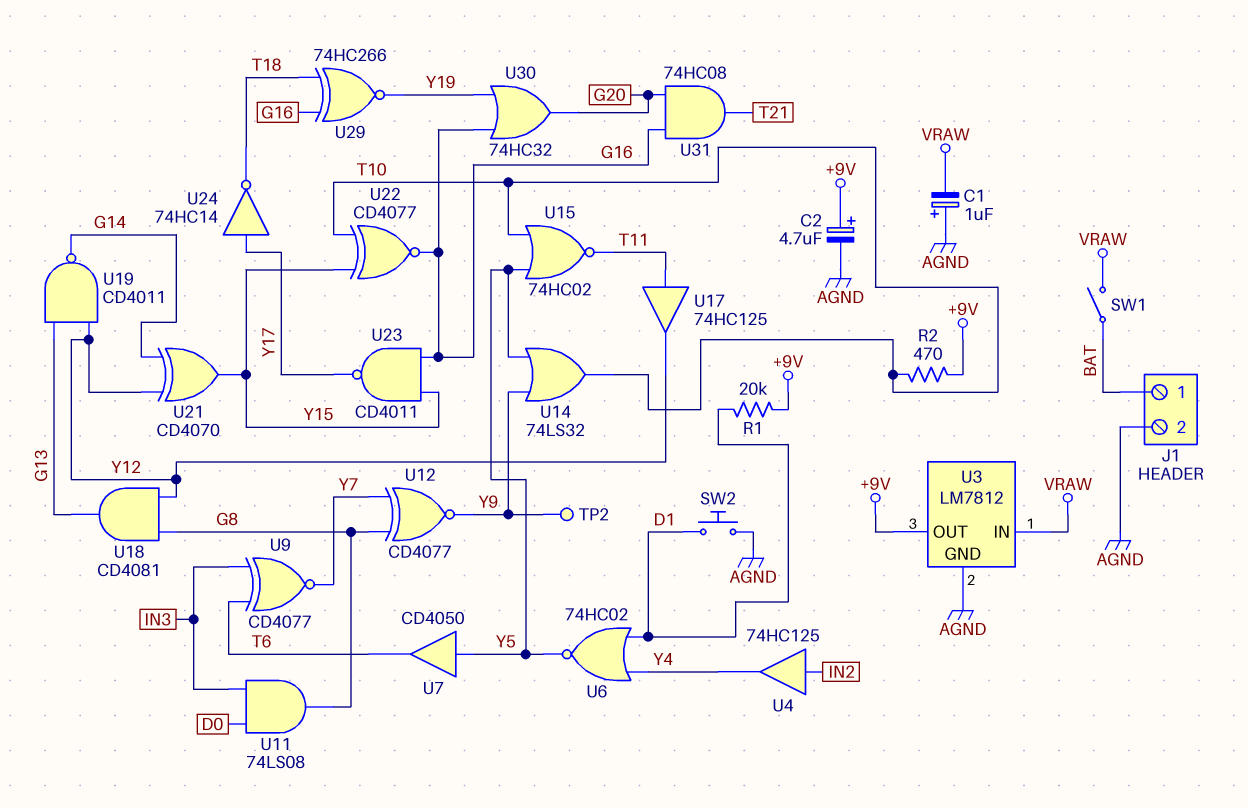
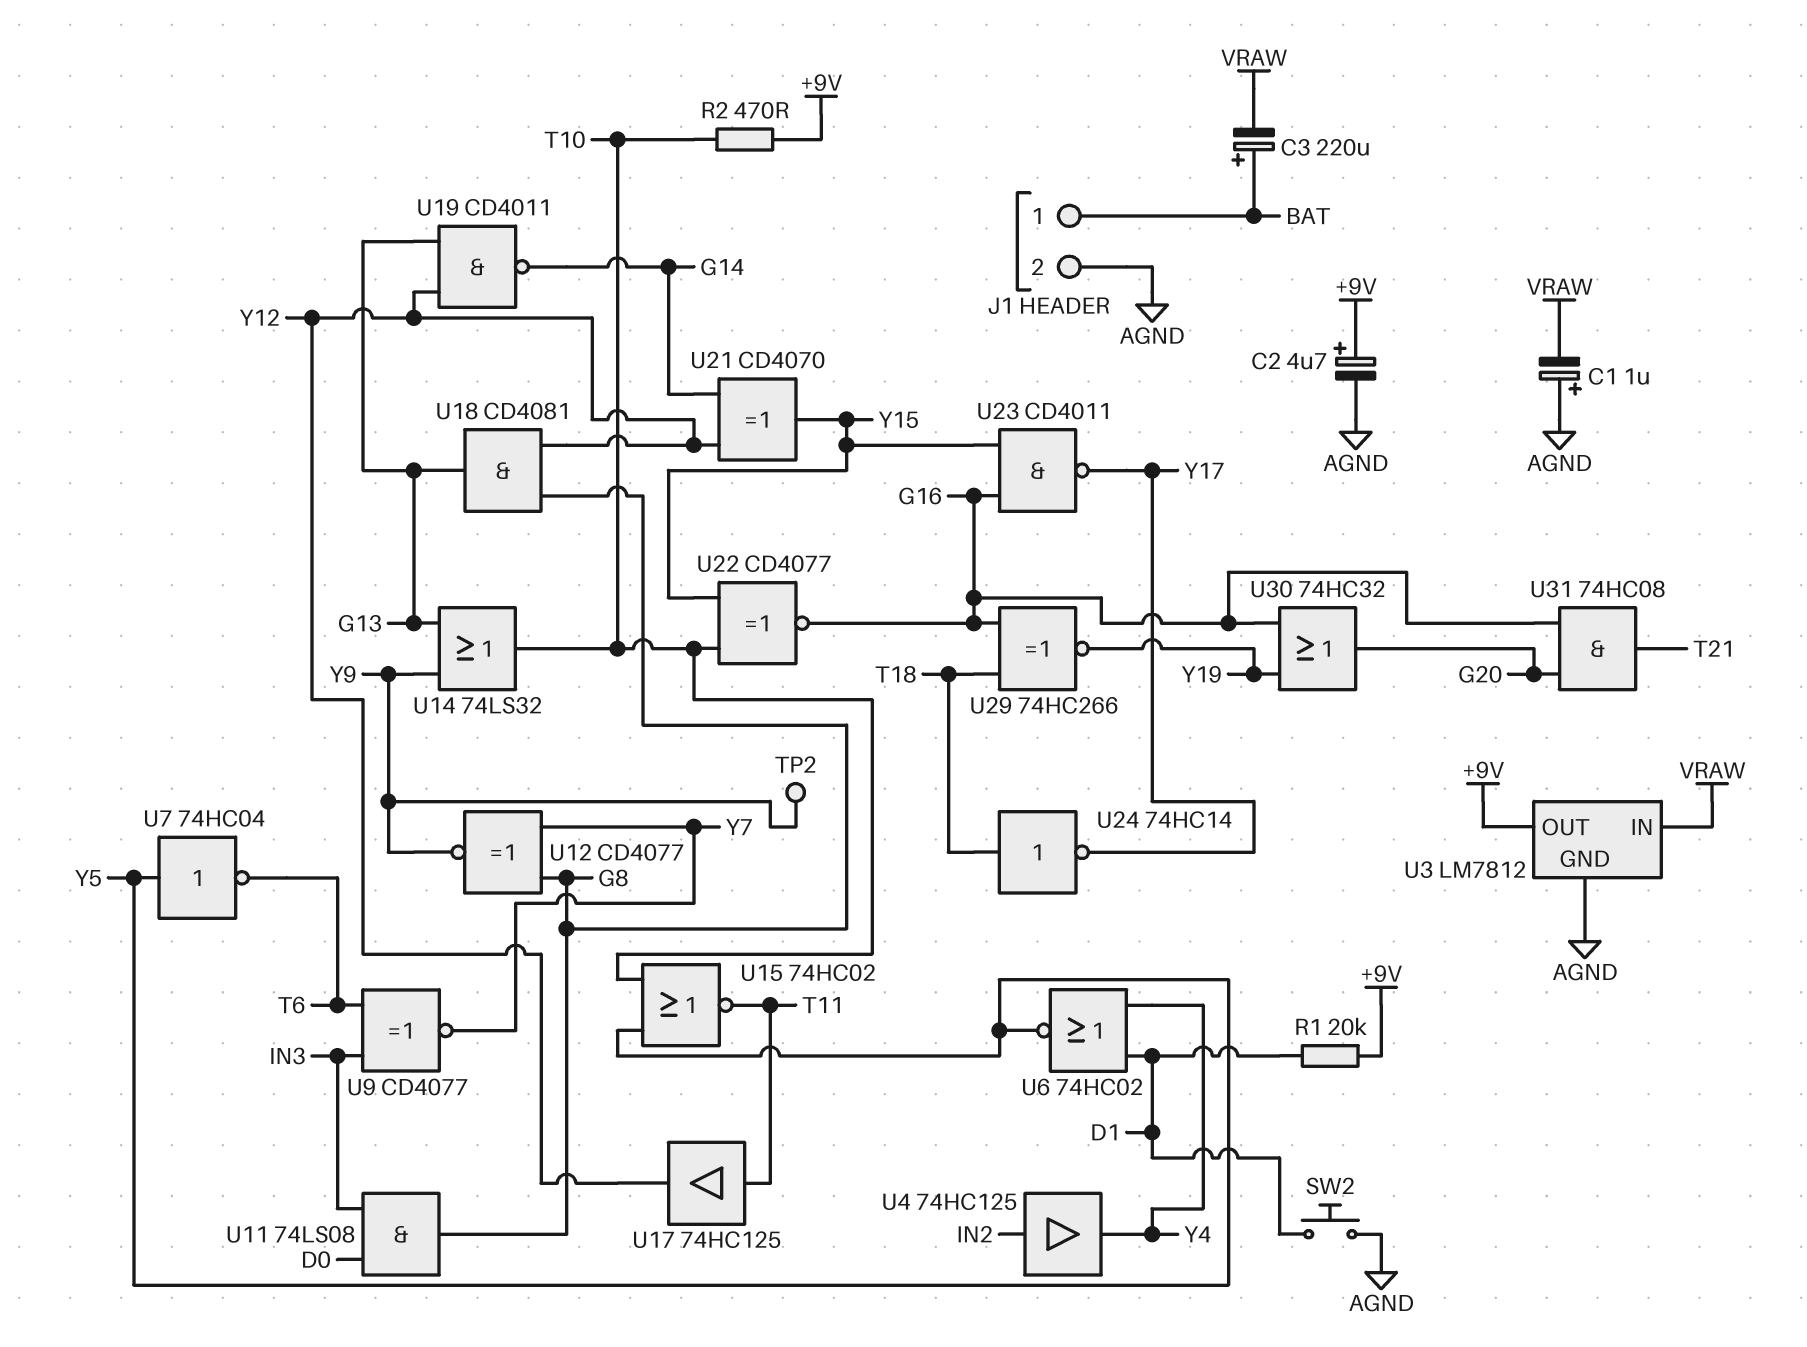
C3: none -> 220uF (plus BAT, minus VRAW)
SW1: switch (BAT, VRAW) -> none
U7: buffer CD4050 (in Y5, out T6) -> NOT 74HC04 (in Y5, out T6)
U14: OR 74LS32 (in Y5, in Y9, out T10) -> OR 74LS32 (in G13, in Y9, out T10)
U24: NOT 74HC14 (in Y17, out T18) -> NOT 74HC14 (in T18, out Y17)

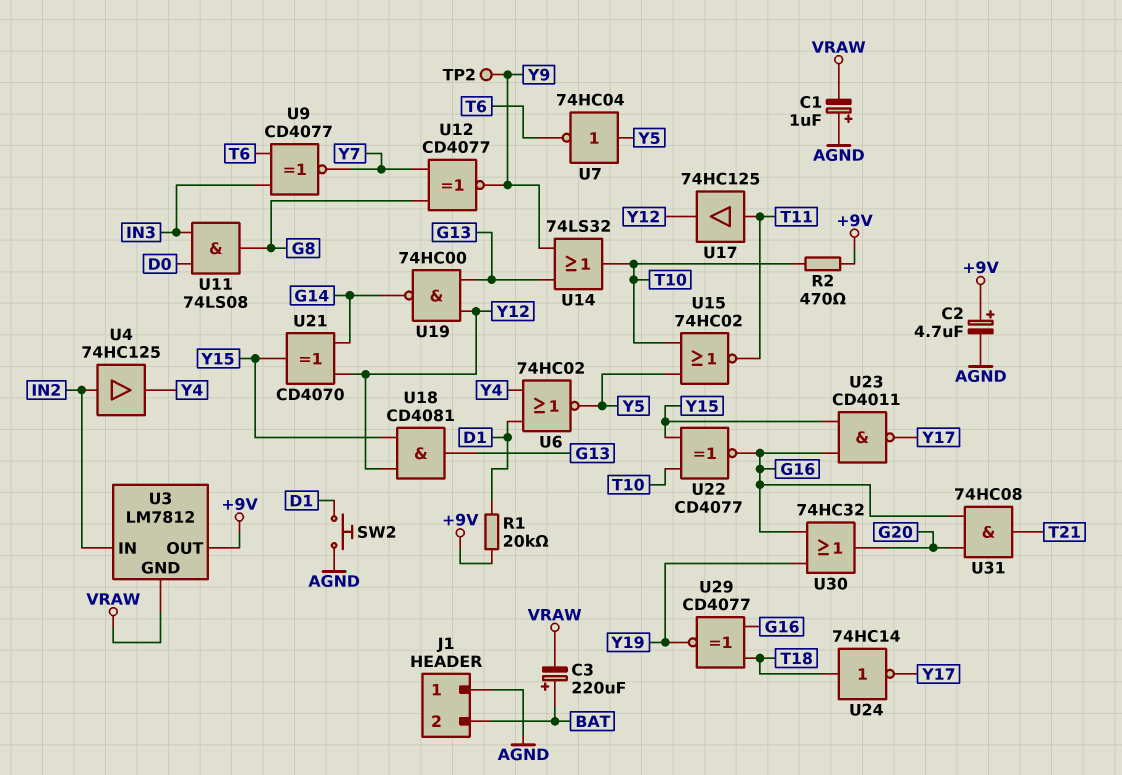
J1 pin 1: BAT -> AGND
J1 pin 2: AGND -> BAT
U3 pin GND: AGND -> VRAW
U3 pin IN: VRAW -> IN2
U18: AND CD4081 (in G8, in Y12, out G13) -> AND CD4081 (in Y12, in Y15, out G13)
U19: NAND CD4011 (in G13, in Y12, out G14) -> NAND 74HC00 (in G13, in Y12, out G14)
U29: XNOR 74HC266 (in G16, in T18, out Y19) -> XNOR CD4077 (in G16, in T18, out Y19)

